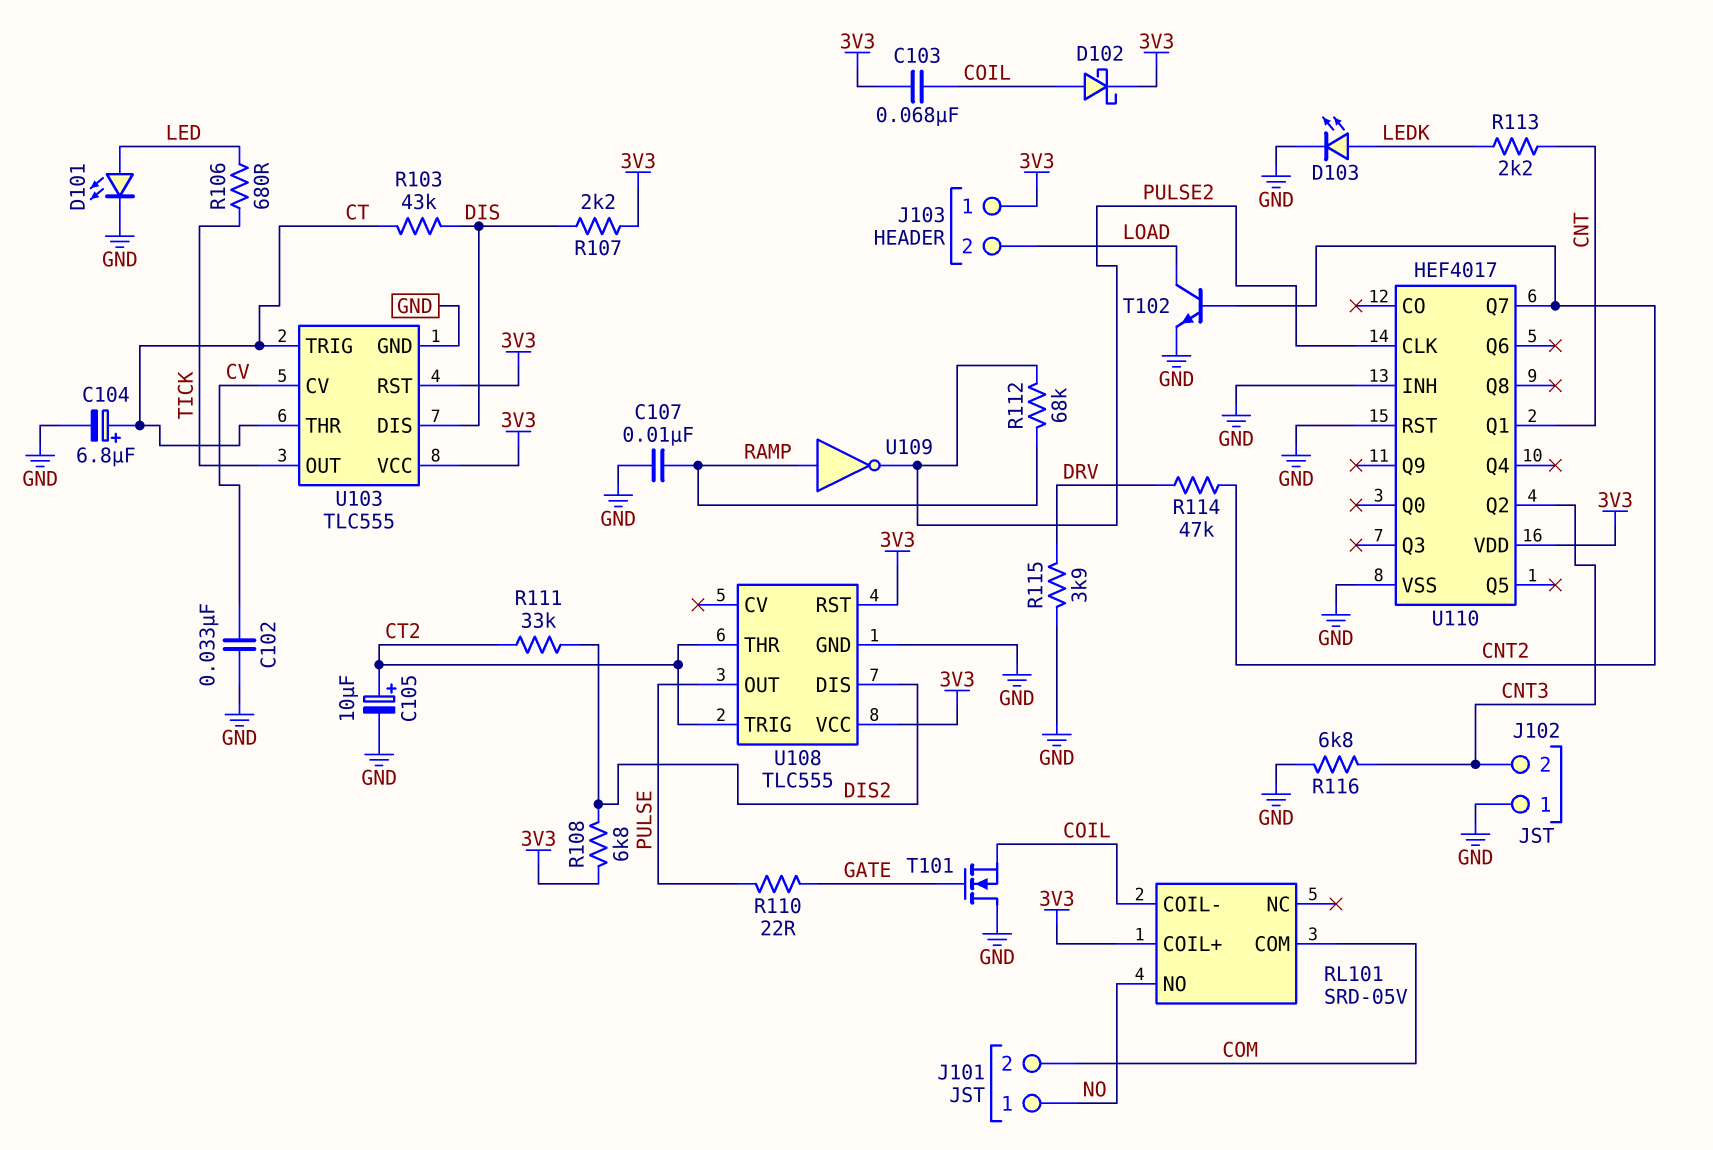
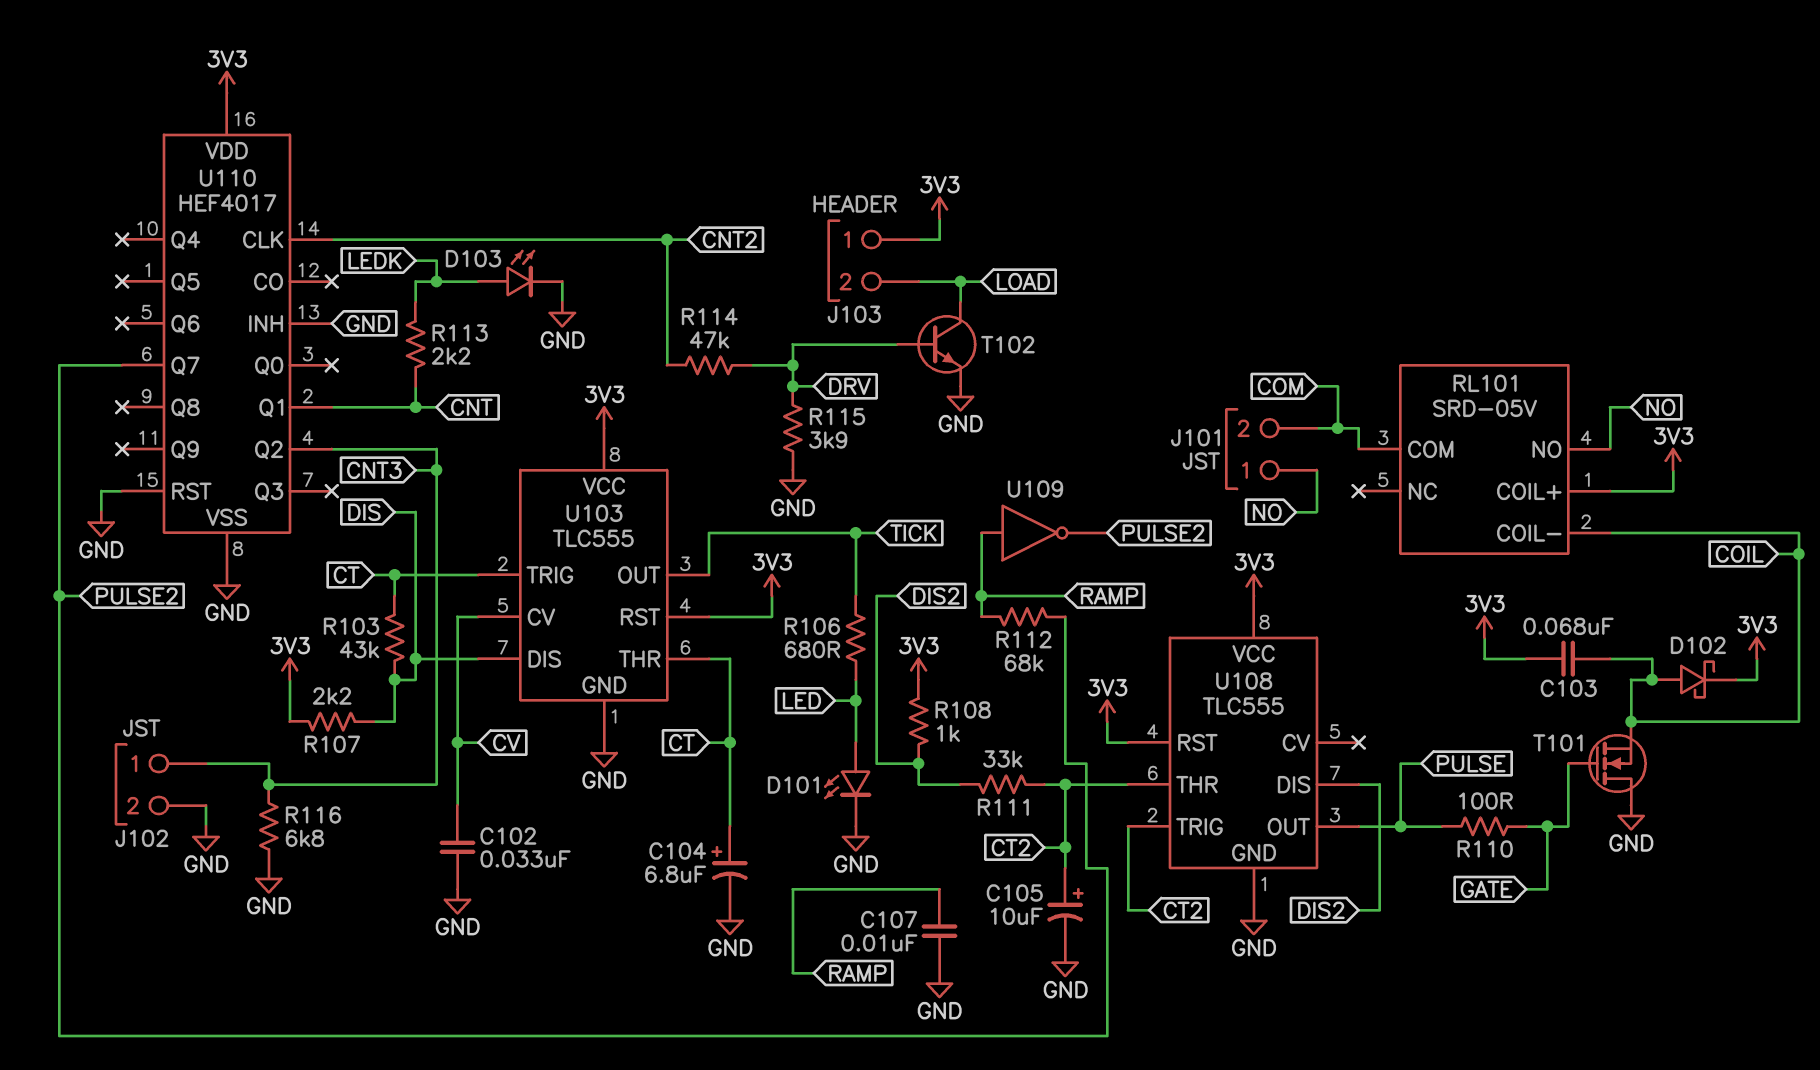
J102 pin 1: GND -> CNT3
J102 pin 2: CNT3 -> GND
R108: 6.8k (3V3, DIS2) -> 1k (3V3, DIS2)
R110: 22 (GATE, PULSE) -> 100 (GATE, PULSE)
T102: NPN (B CNT2, C LOAD, E GND) -> NPN (B DRV, C LOAD, E GND)
U110 pin CLK: PULSE2 -> CNT2
U110 pin Q7: CNT2 -> PULSE2

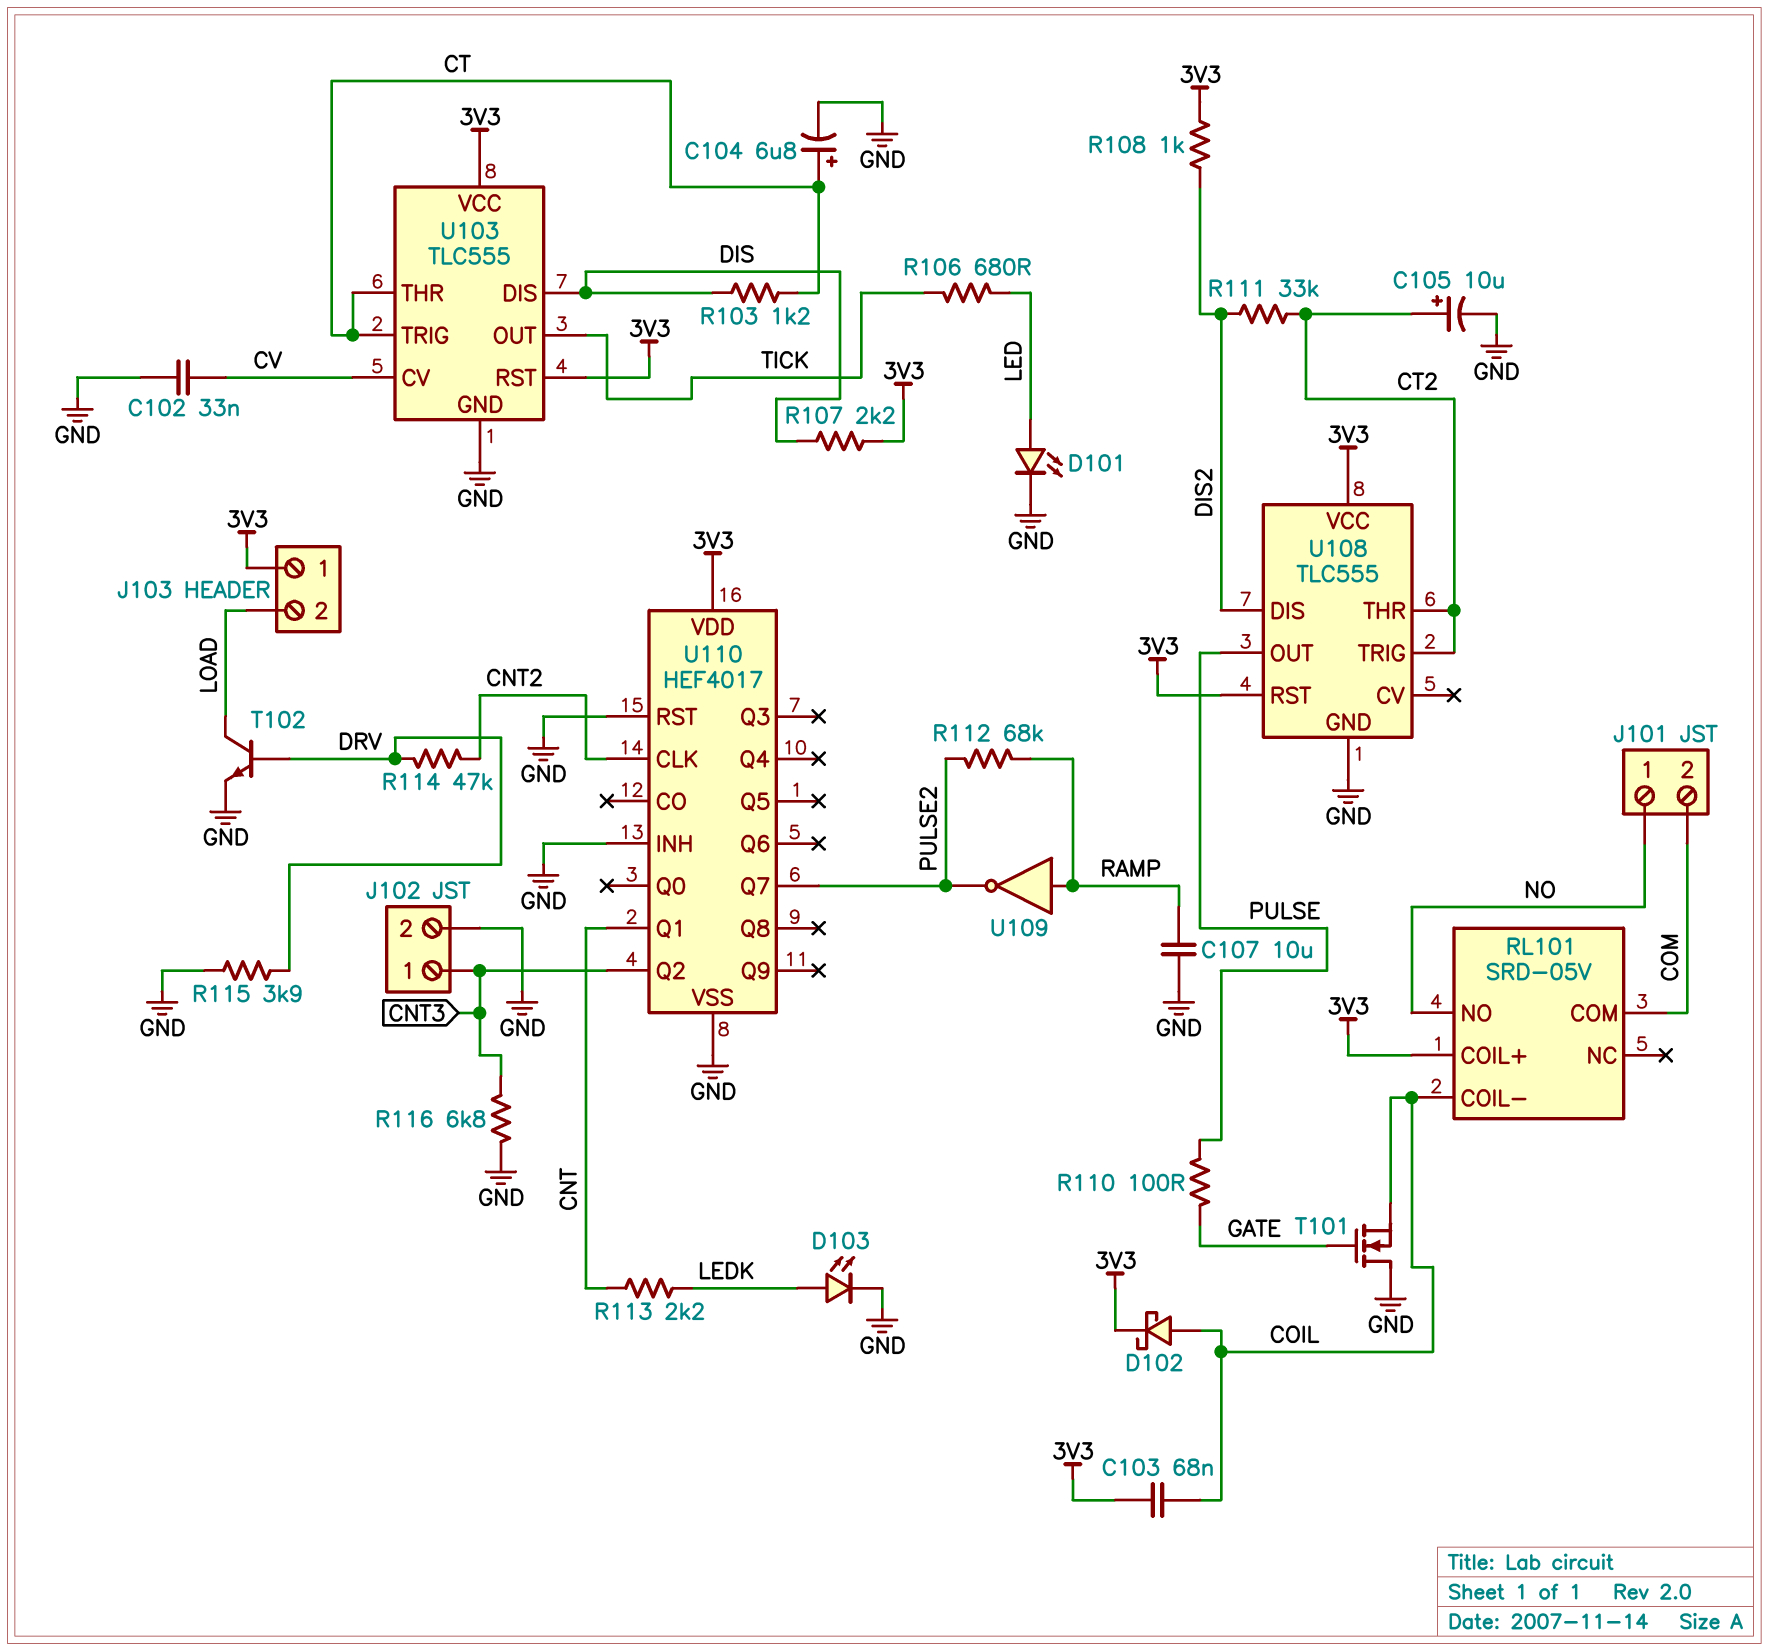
C107: 10nF (GND, RAMP) -> 10uF (GND, RAMP)
R103: 43k (CT, DIS) -> 1.2k (CT, DIS)

